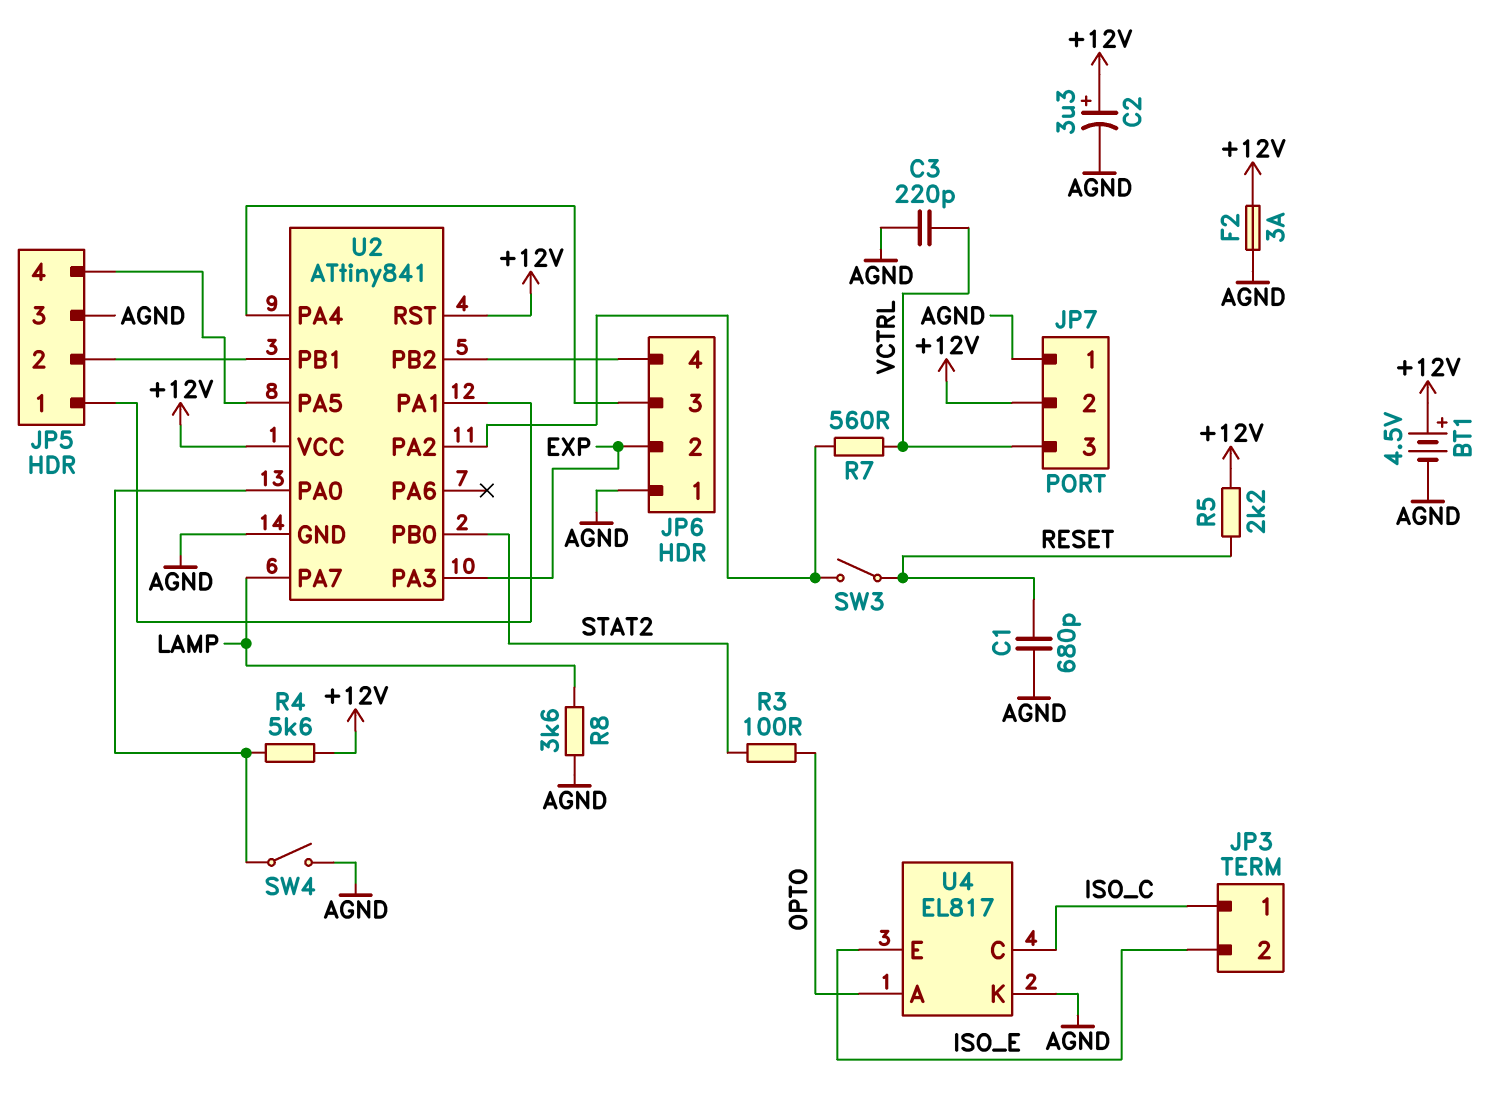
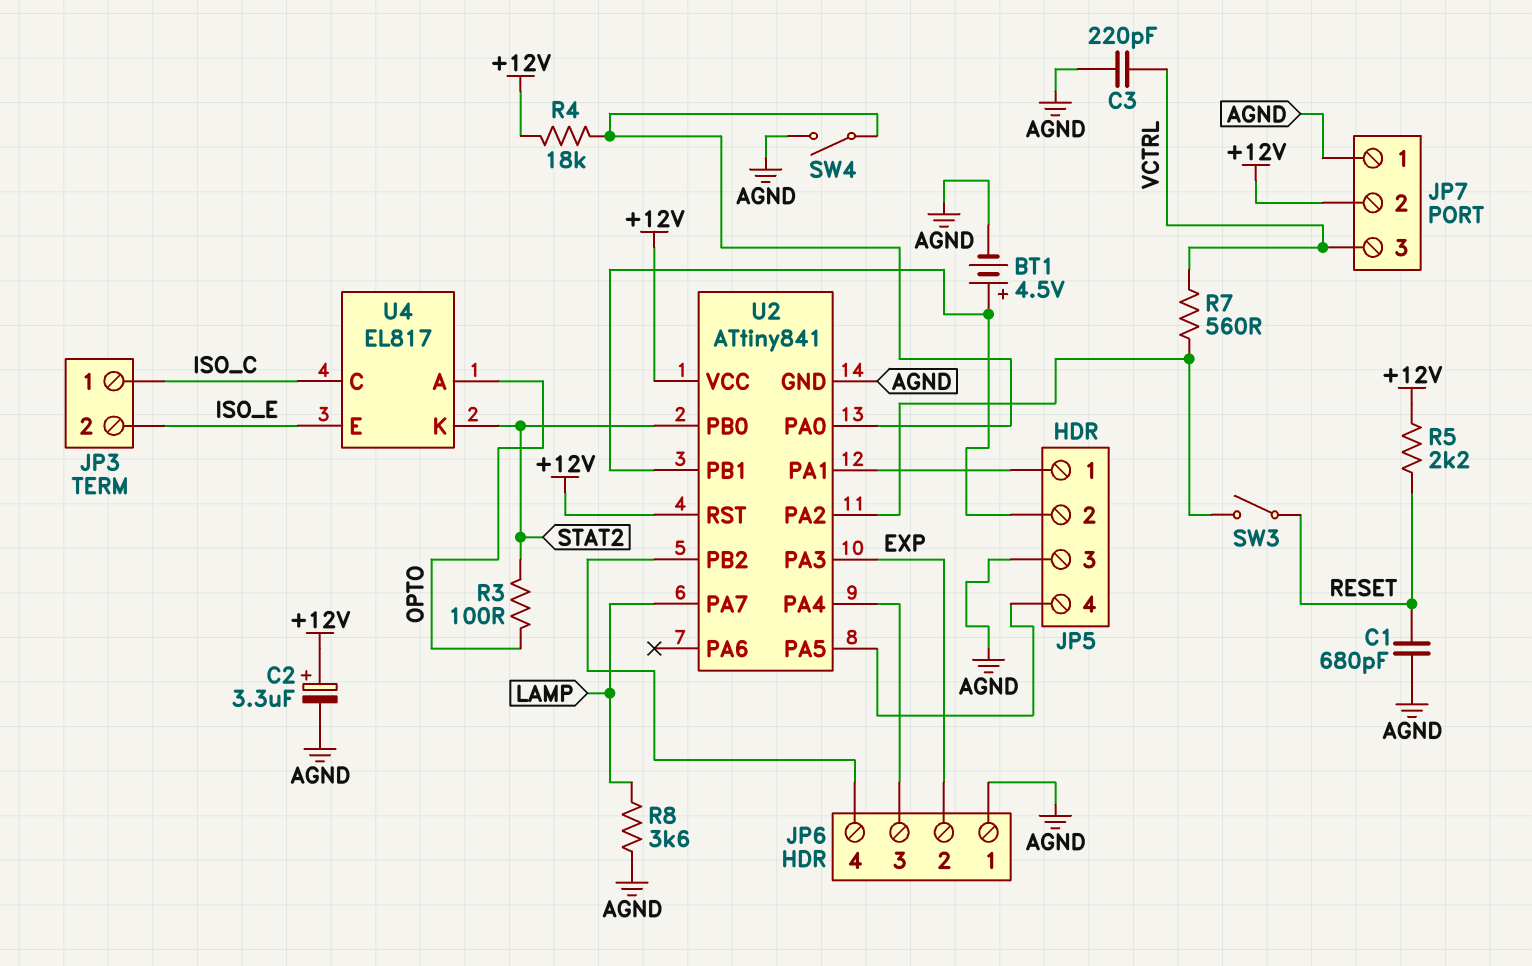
BT1: 4.5V (plus +12V, minus AGND) -> 4.5V (plus JP5/2, minus AGND)
F2: 3A (+12V, AGND) -> none
R4: 5.6k (+12V, U2/PA0) -> 18k (+12V, U2/PA0)
U4 pin K: AGND -> STAT2

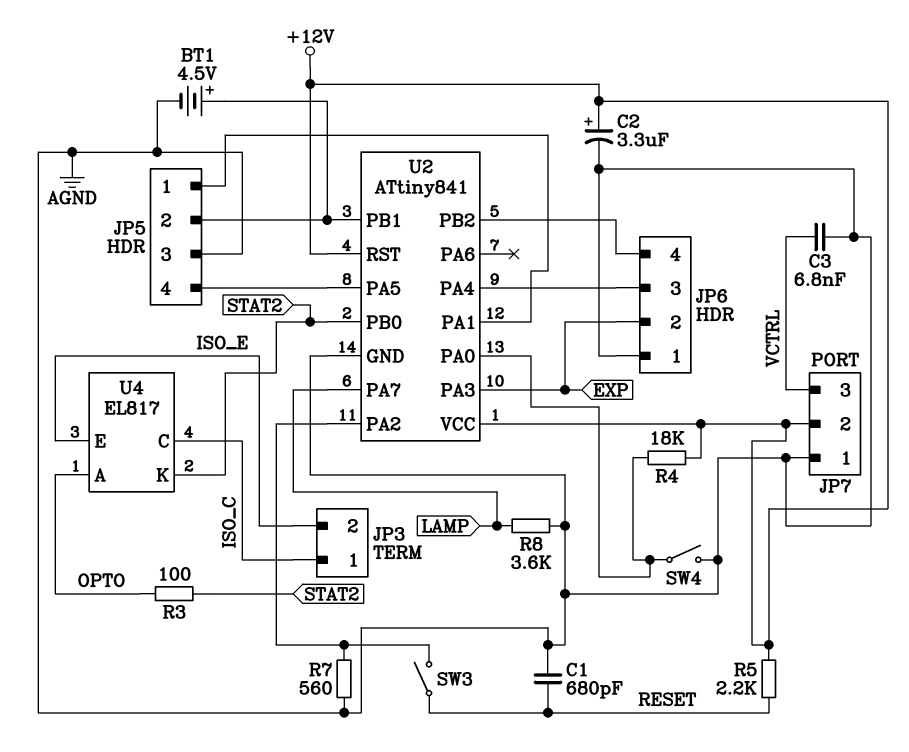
C3: 220pF (AGND, VCTRL) -> 6.8nF (AGND, VCTRL)
R7: 560 (U2/PA2, VCTRL) -> 560 (AGND, U2/PA2)

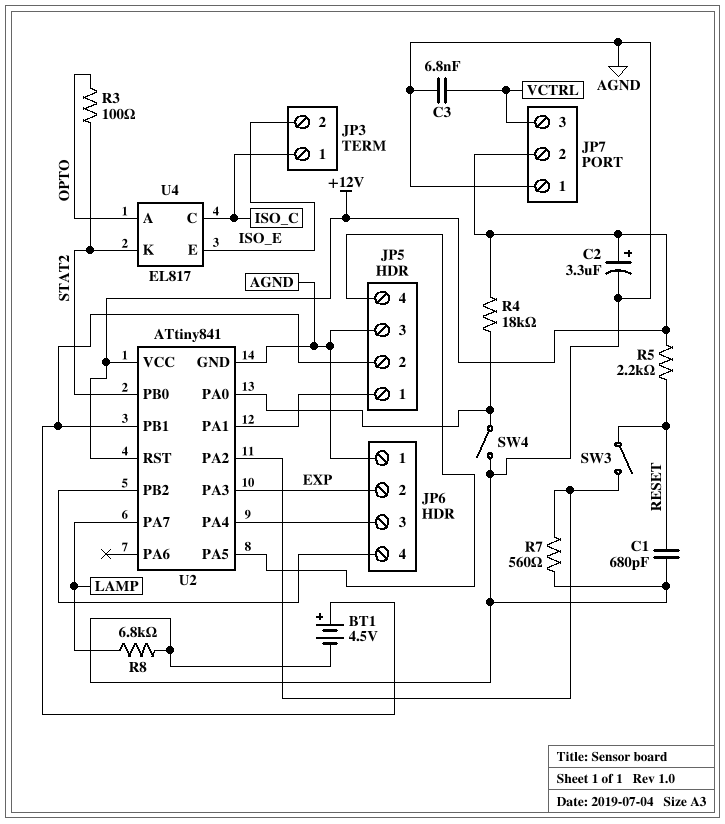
R8: 3.6k (AGND, LAMP) -> 6.8k (AGND, LAMP)

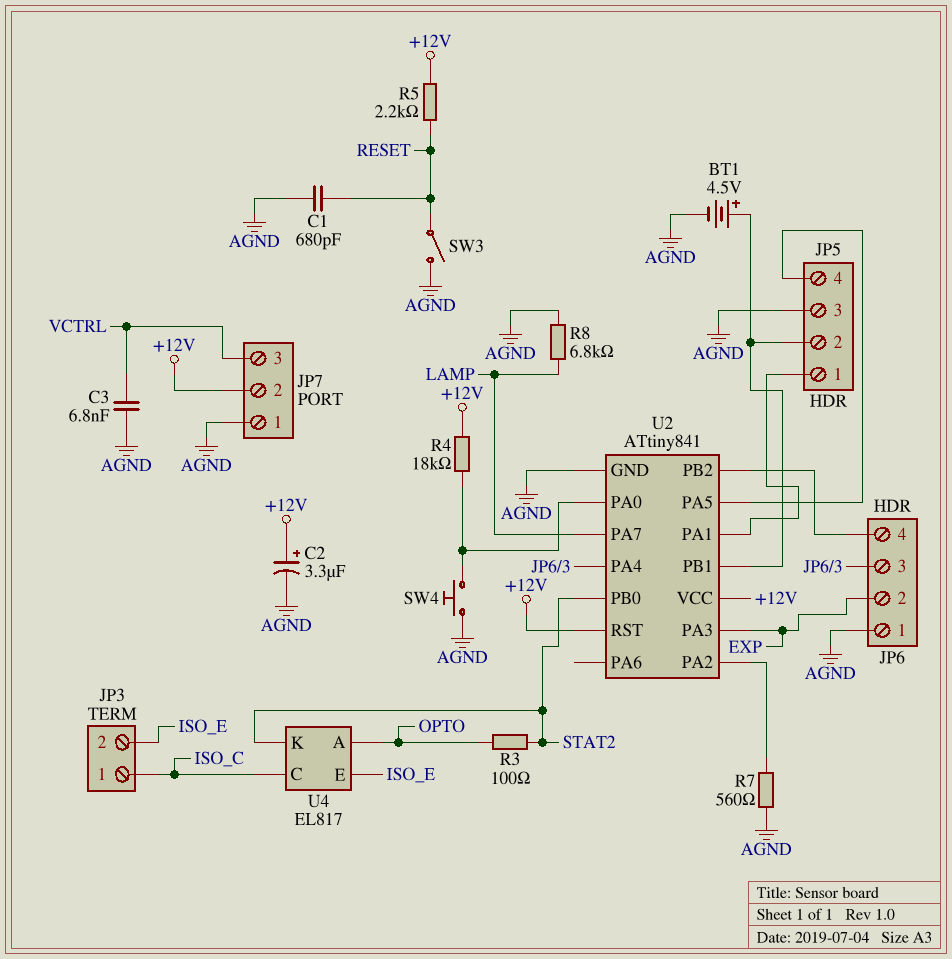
SW3: switch (RESET, U2/PA2) -> switch (AGND, RESET)
SW4: switch (AGND, U2/PA0) -> button (AGND, U2/PA0)

